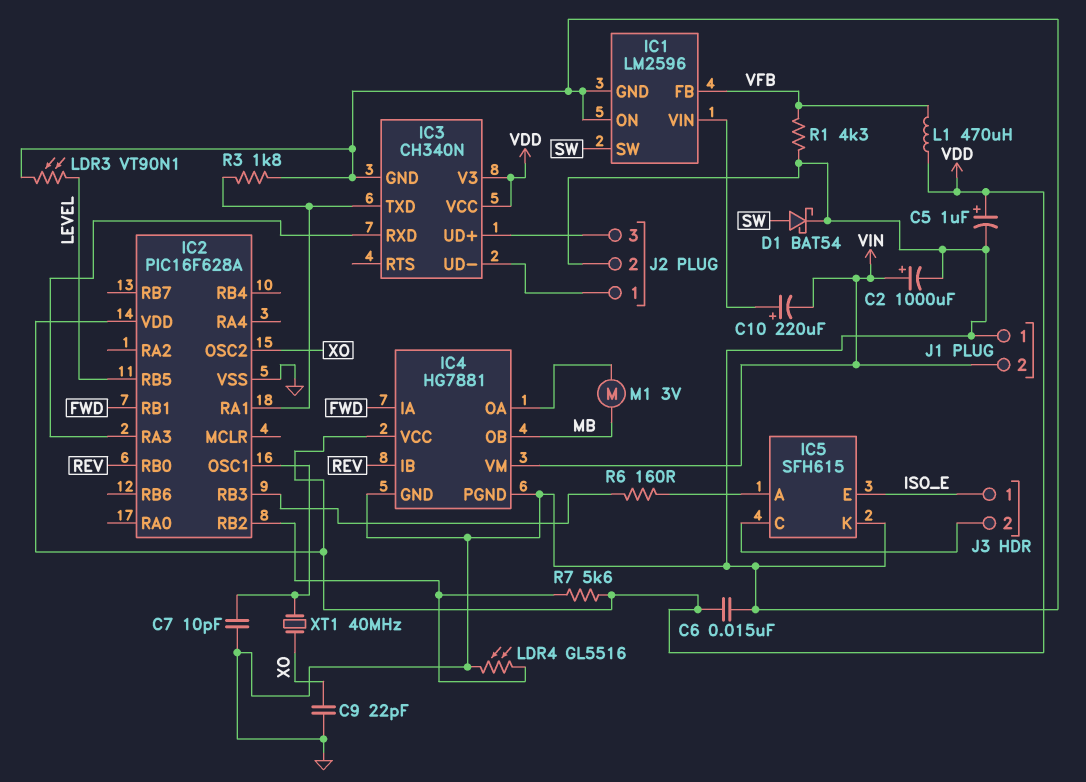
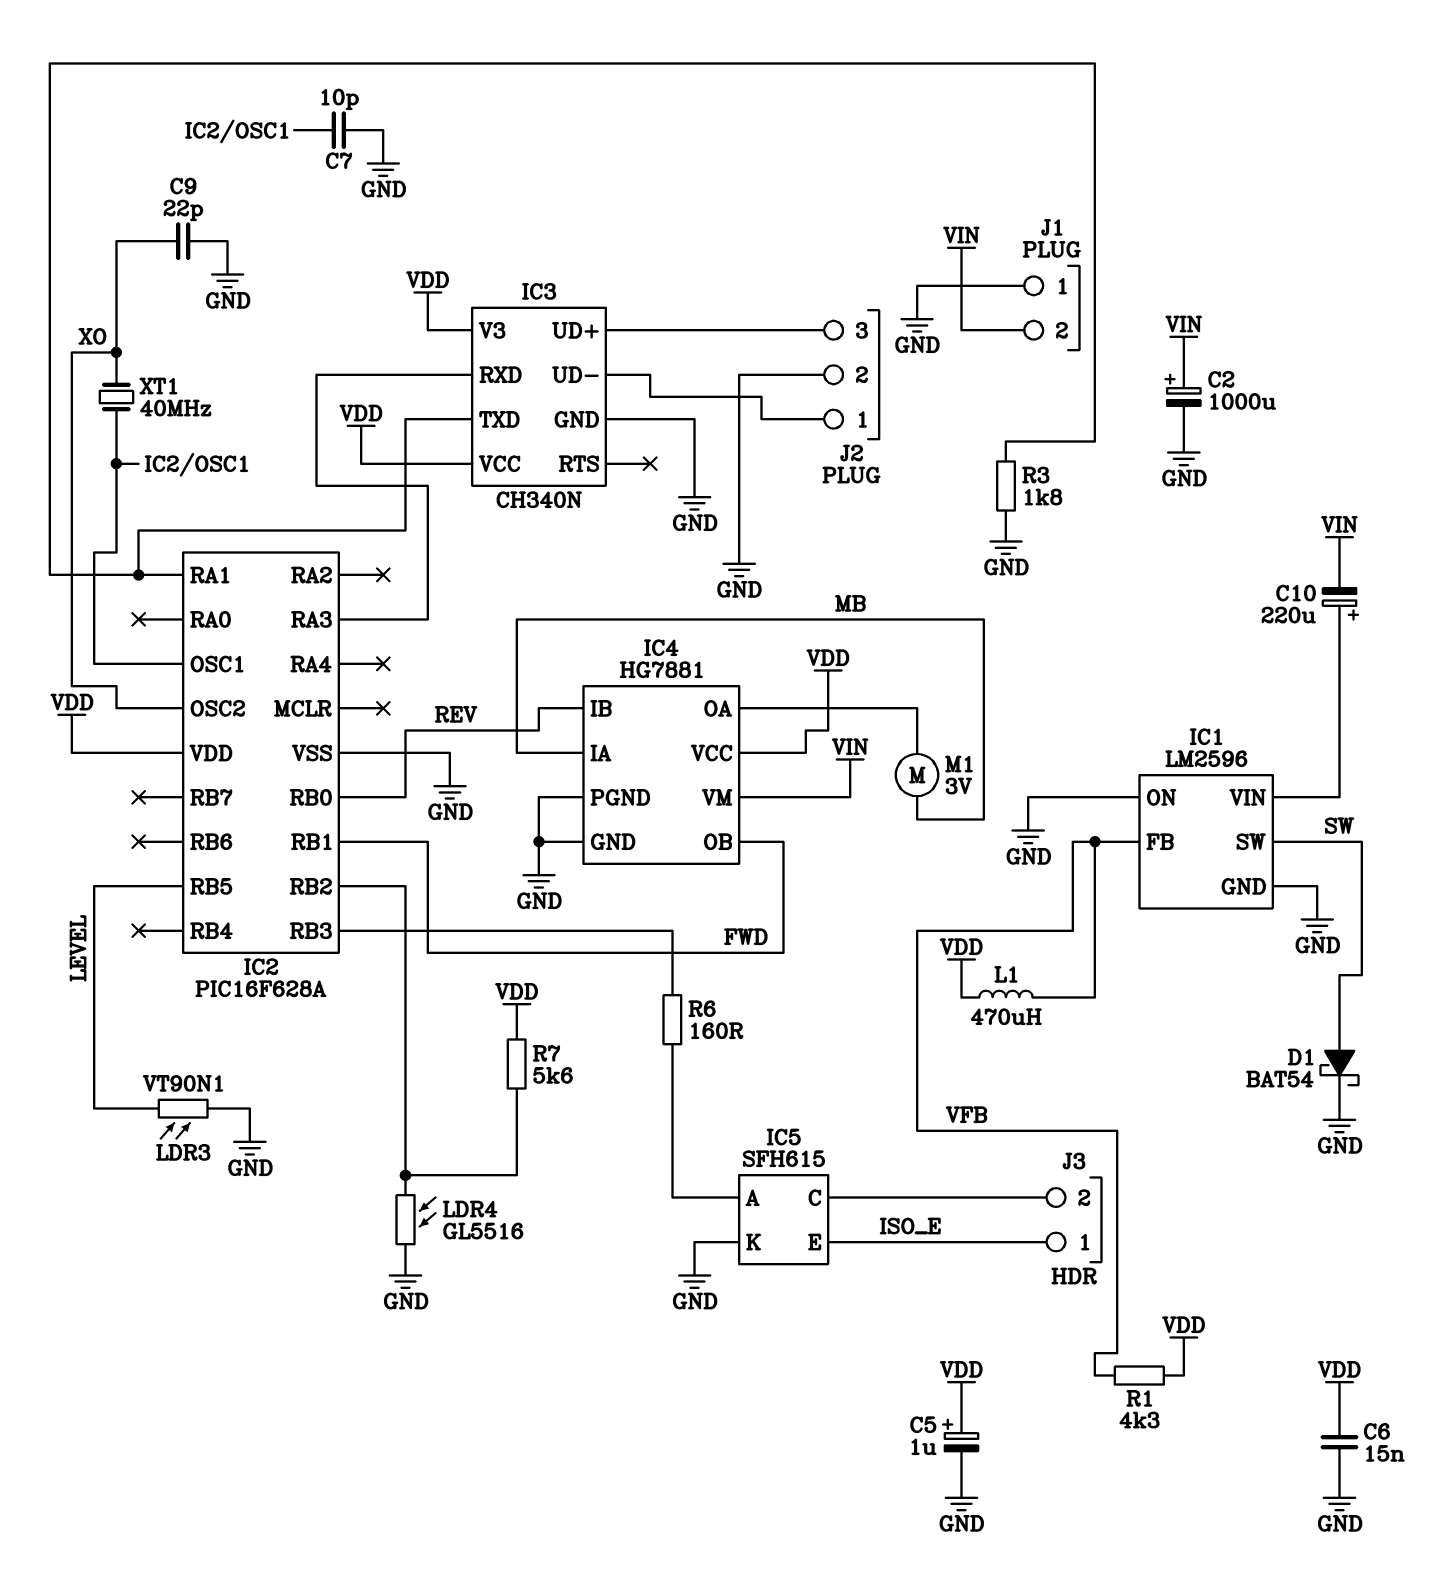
IC4 pin IA: FWD -> MB
IC4 pin OB: MB -> FWD
R1: 4.3k (GND, VFB) -> 4.3k (VDD, VFB)

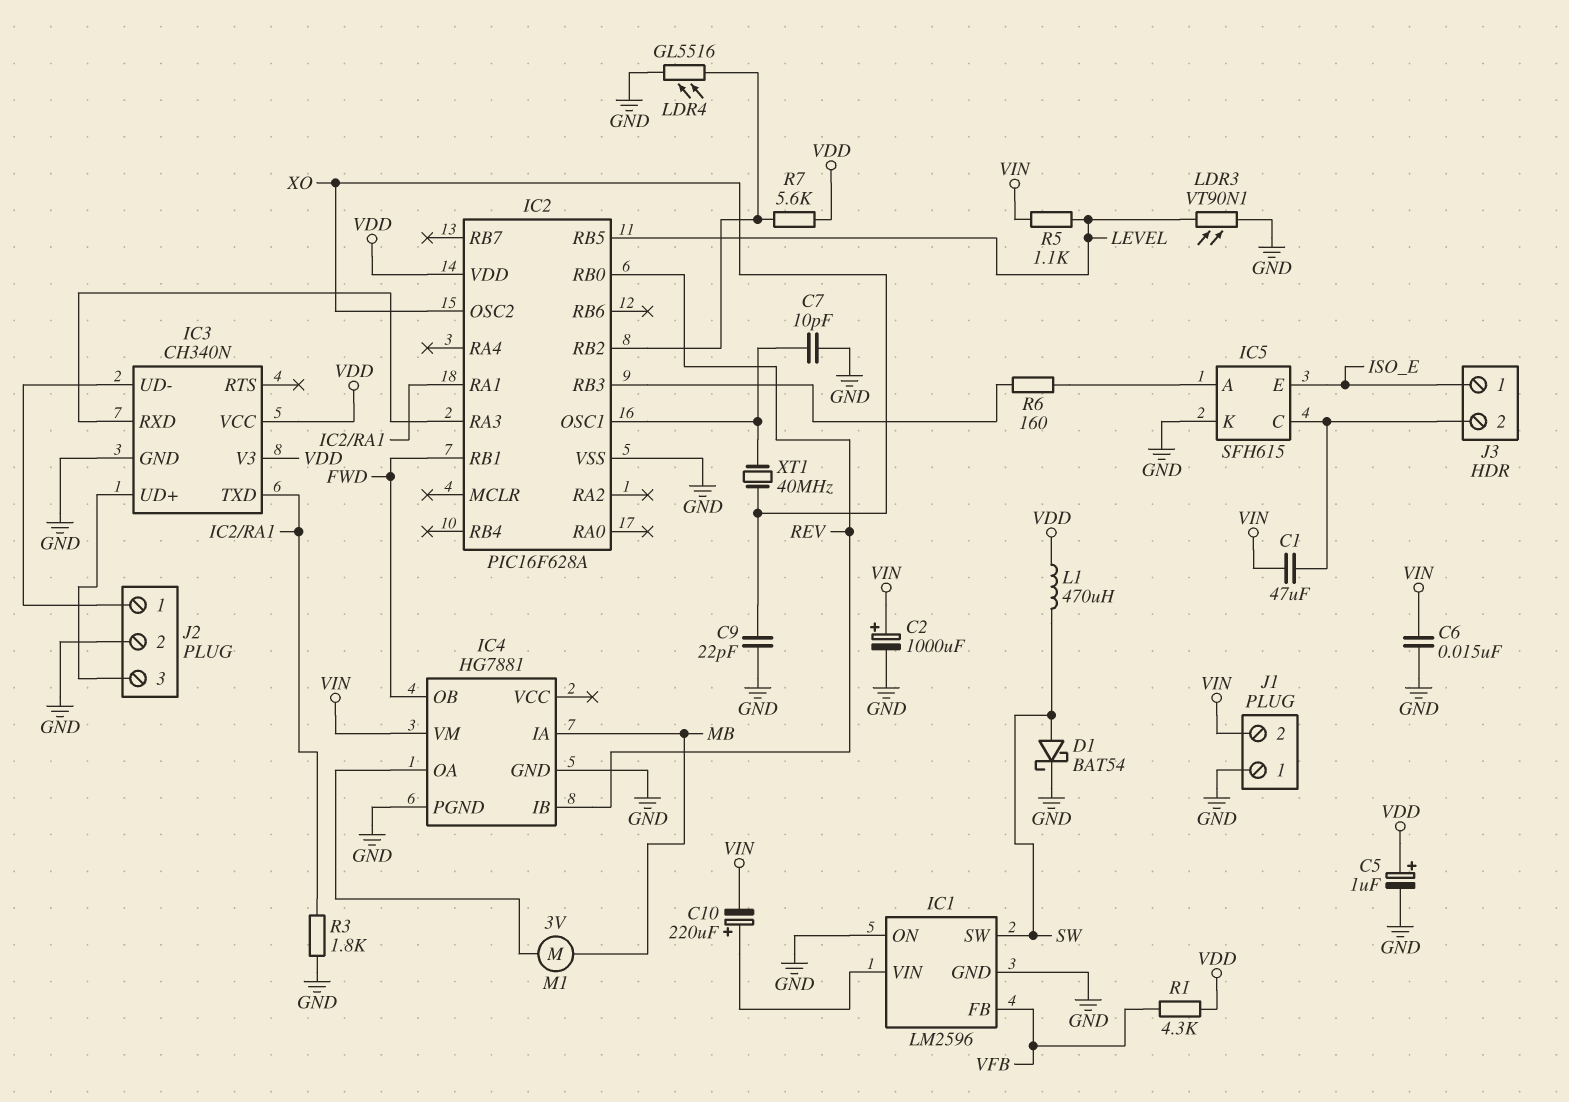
C1: none -> 47uF (IC5/C, VIN)
C6: 15nF (GND, VDD) -> 15nF (GND, VIN)
IC4 pin VCC: VDD -> none
L1: 470uH (VDD, VFB) -> 470uH (SW, VDD)
R5: none -> 1.1k (LEVEL, VIN)

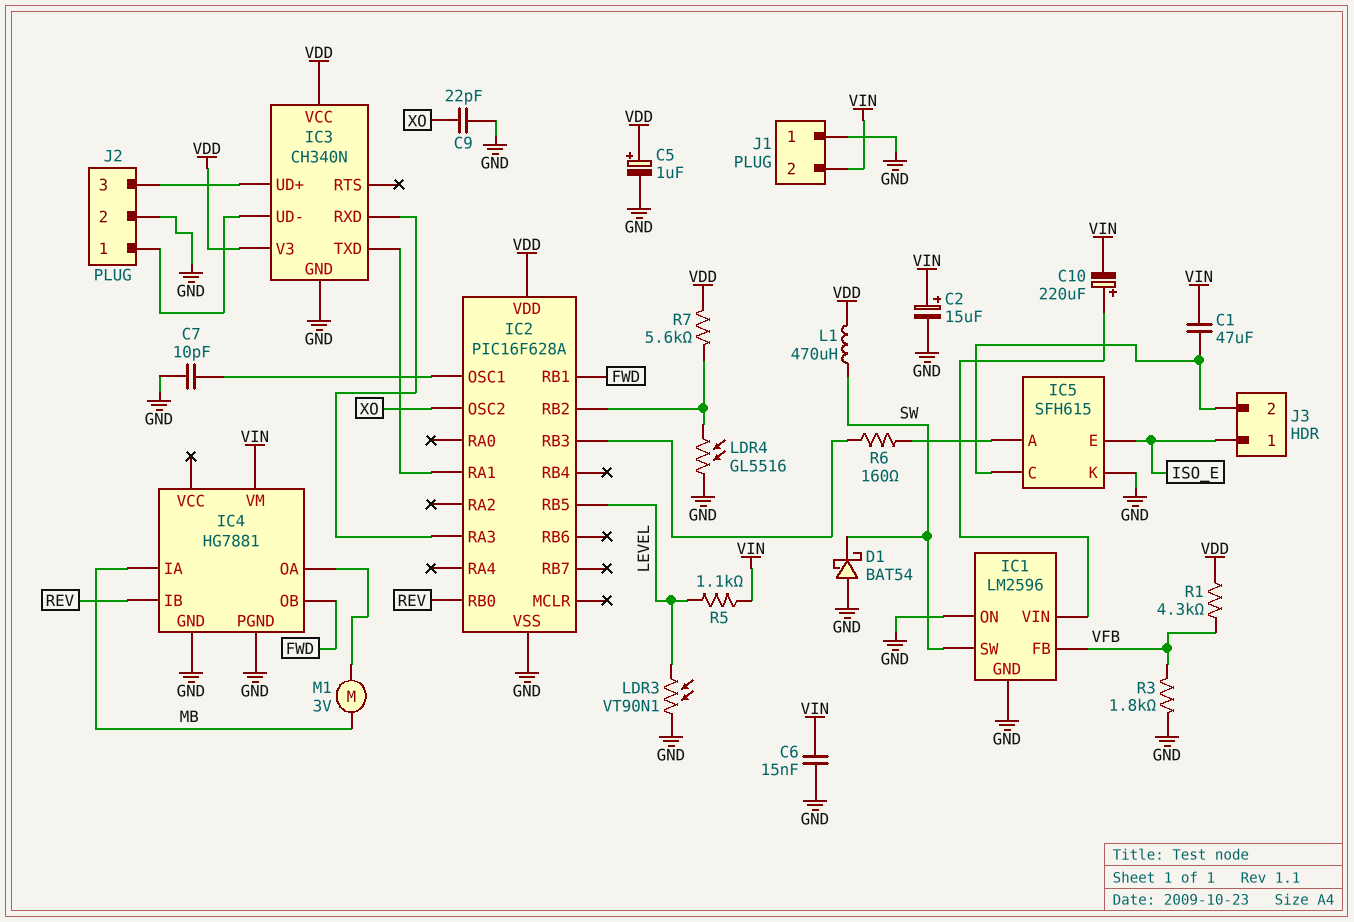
C2: 1000uF (plus VIN, minus GND) -> 15uF (plus VIN, minus GND)
D1: schottky BAT54 (A SW, K GND) -> schottky BAT54 (A GND, K SW)
R3: 1.8k (GND, IC2/RA1) -> 1.8k (GND, VFB)
XT1: 40MHz (IC2/OSC1, XO) -> none

